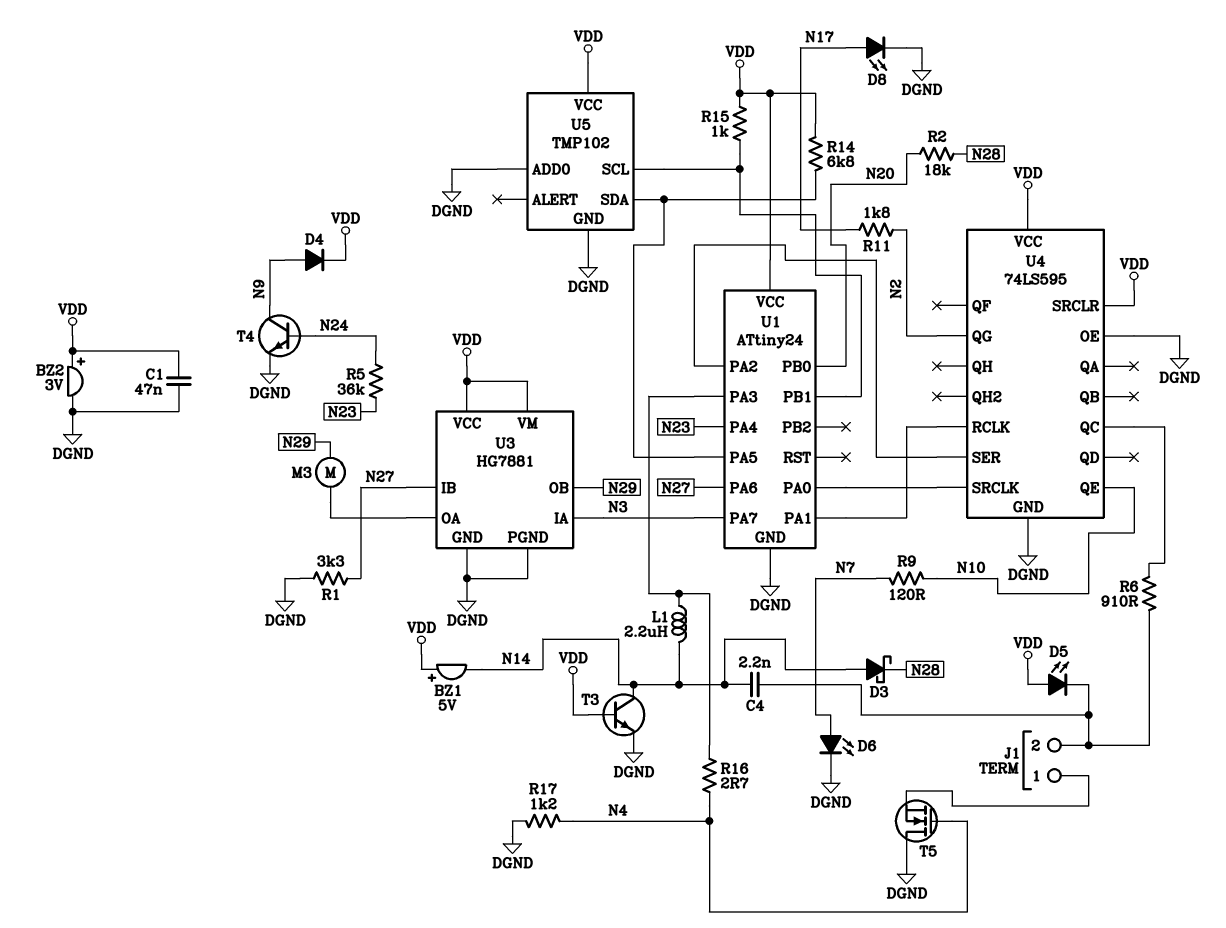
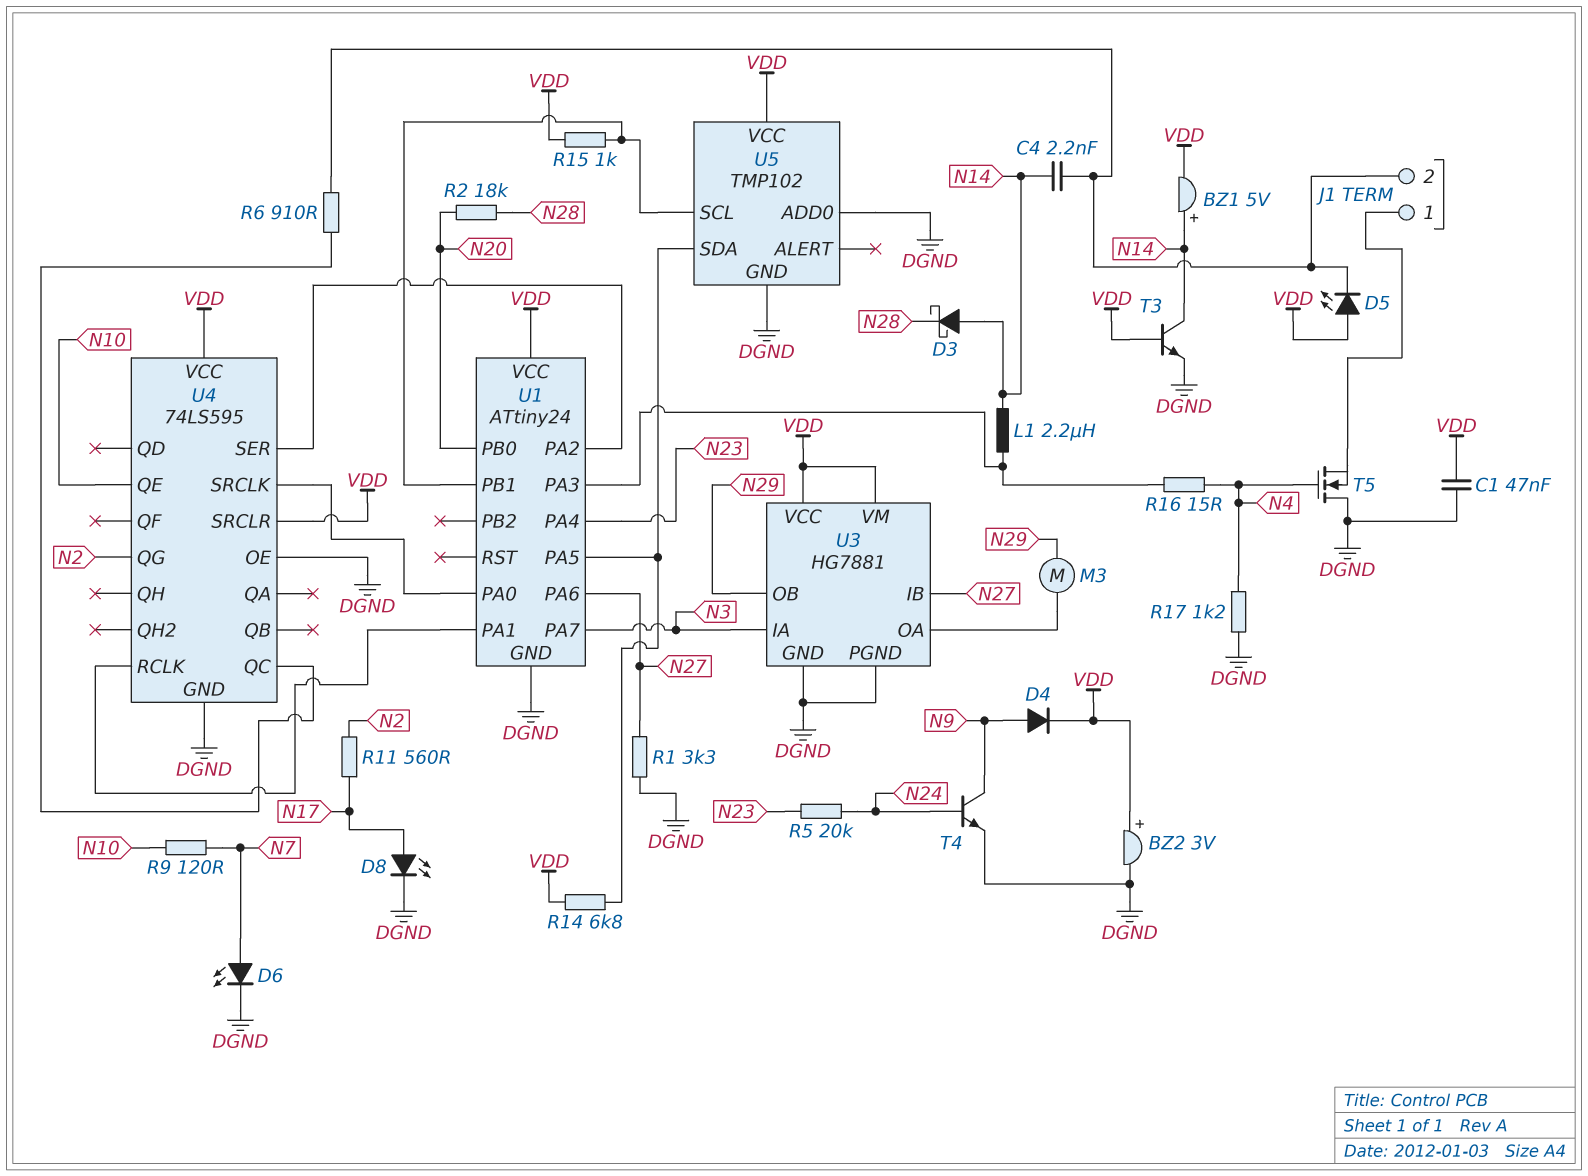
BZ1: buzzer 5V (plus VDD, minus N14) -> buzzer 5V (plus N14, minus VDD)
R5: 36k (N23, N24) -> 20k (N23, N24)
R11: 1.8k (N2, N17) -> 560 (N2, N17)
R16: 2.7 (N4, U1/PA3) -> 15 (N4, U1/PA3)

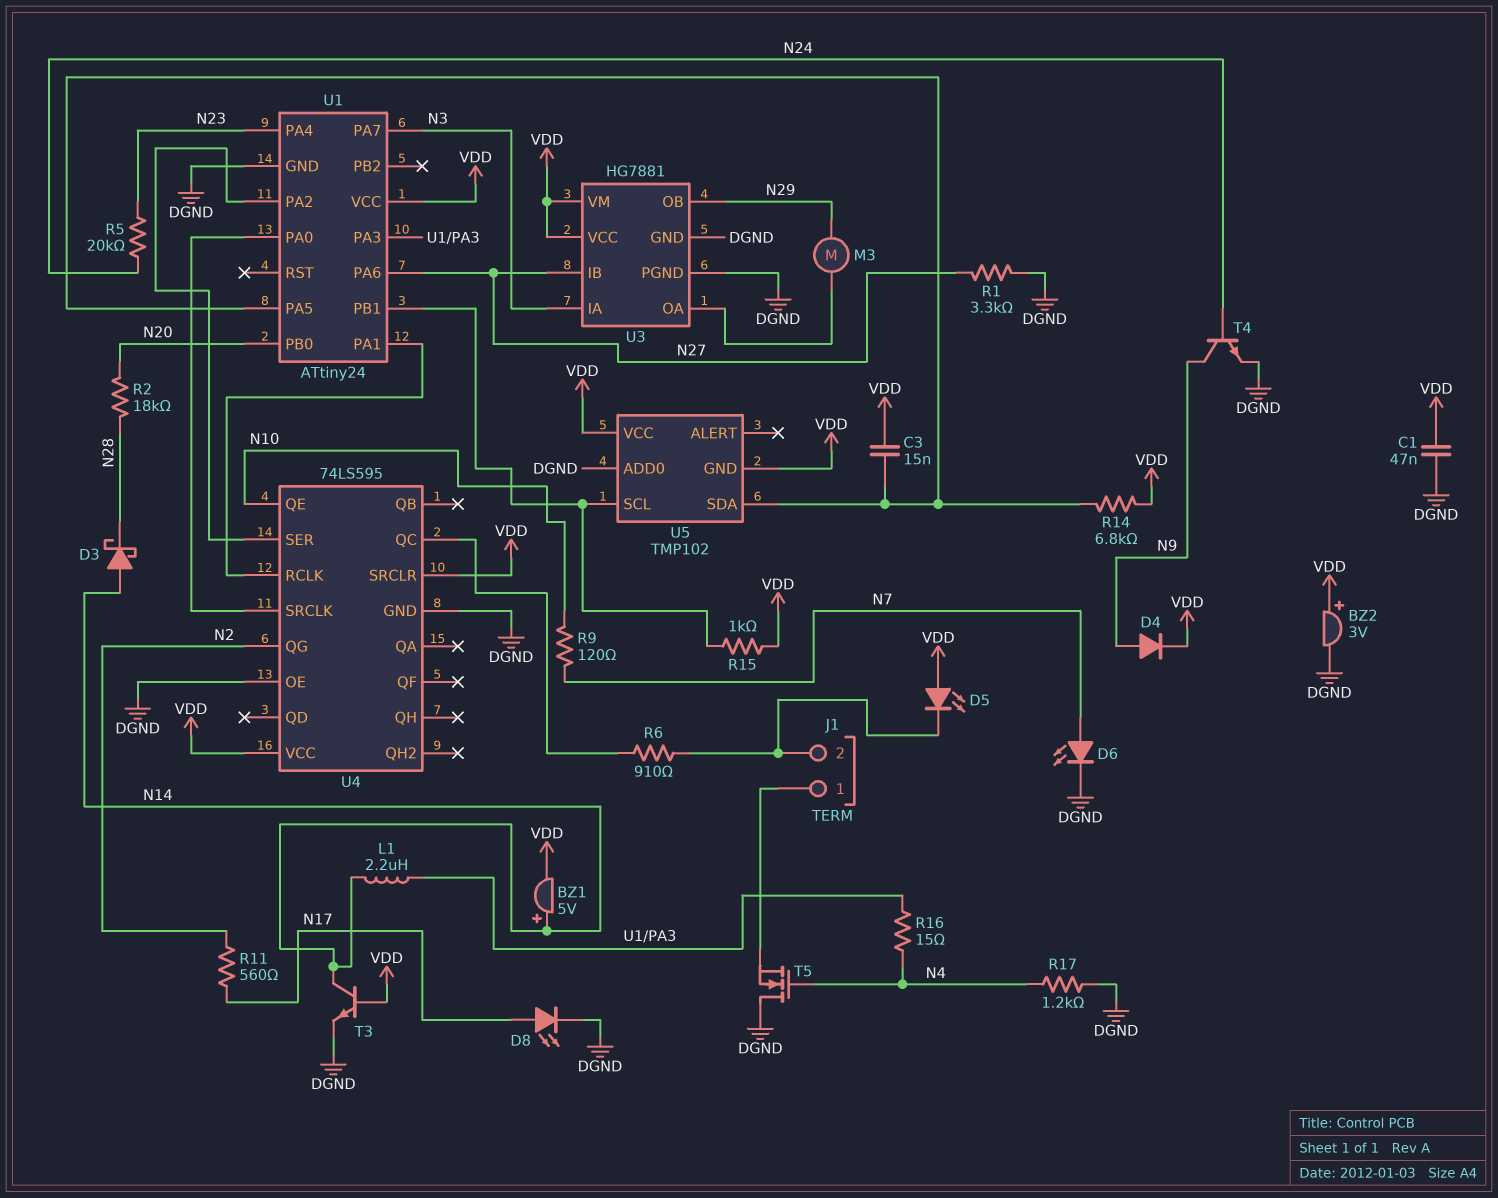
C3: none -> 15nF (U1/PA5, VDD)
C4: 2.2nF (J1/2, N14) -> none
U5 pin GND: DGND -> VDD

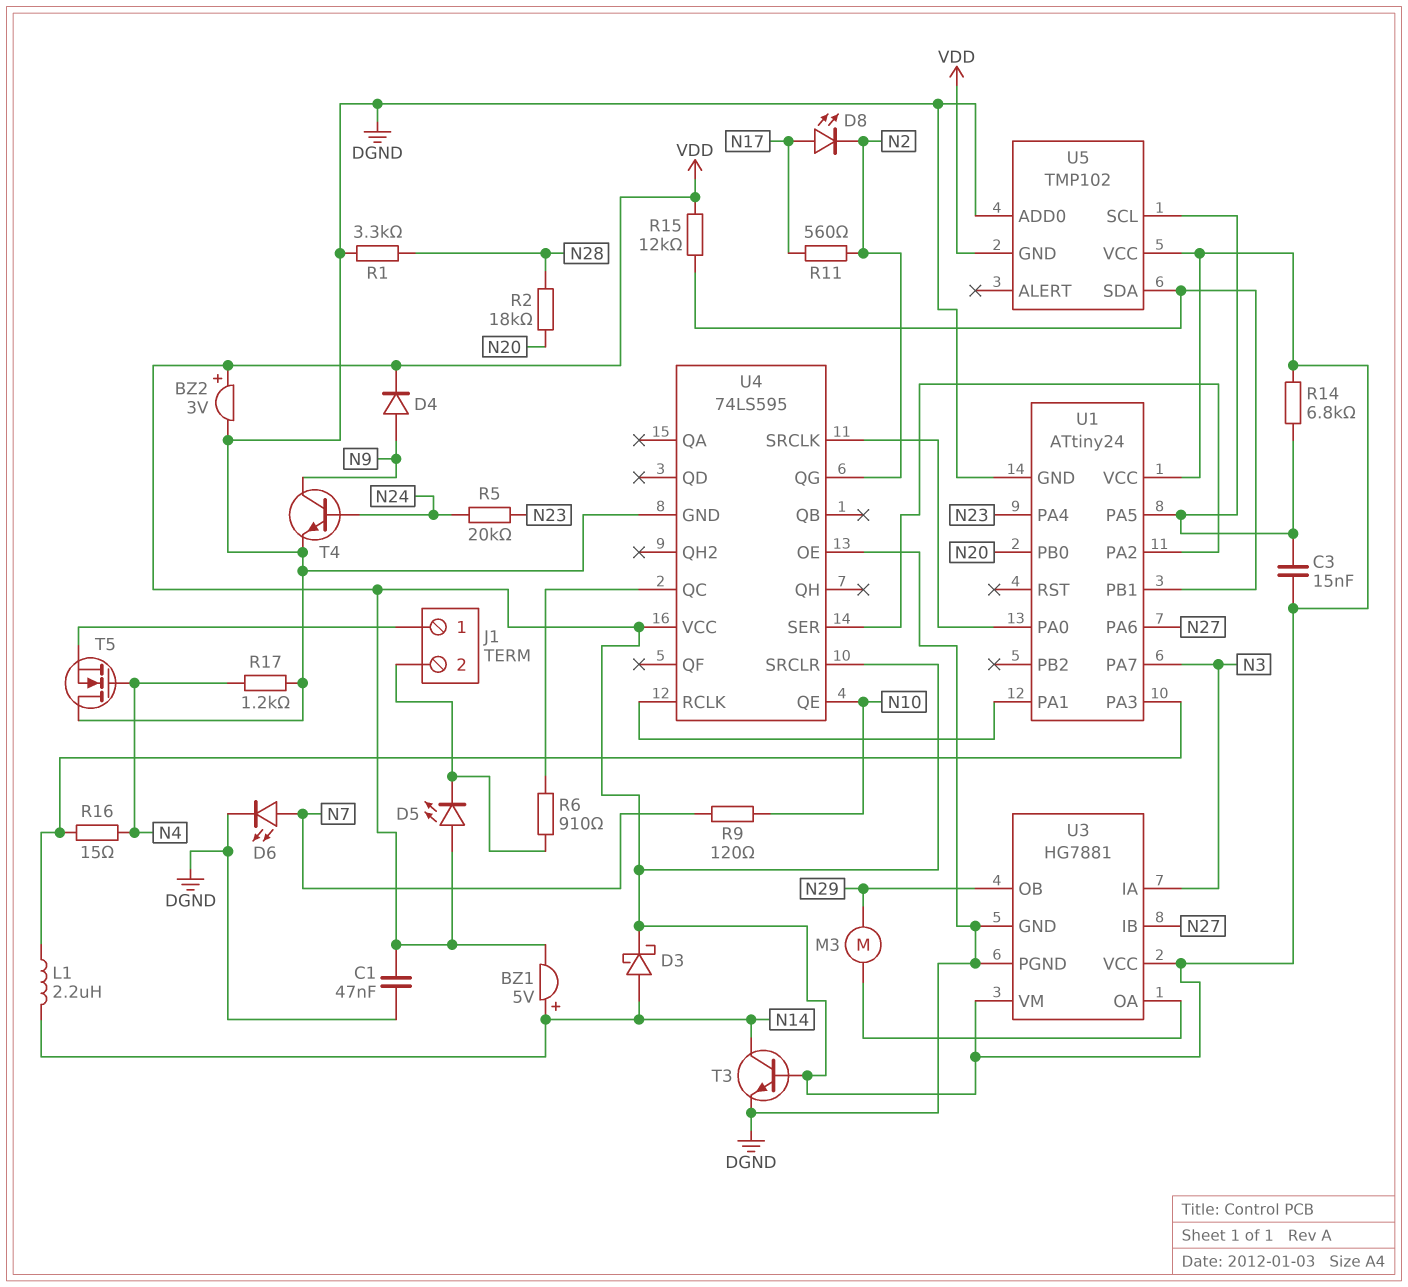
D3: schottky (A N14, K N28) -> schottky (A N14, K VDD)
D8: LED (A N17, K DGND) -> LED (A N17, K N2)
R1: 3.3k (DGND, N27) -> 3.3k (DGND, N28)
R15: 1k (U1/PB1, VDD) -> 12k (U1/PB1, VDD)
U5 pin SCL: U1/PB1 -> U1/PA5
U5 pin SDA: U1/PA5 -> U1/PB1

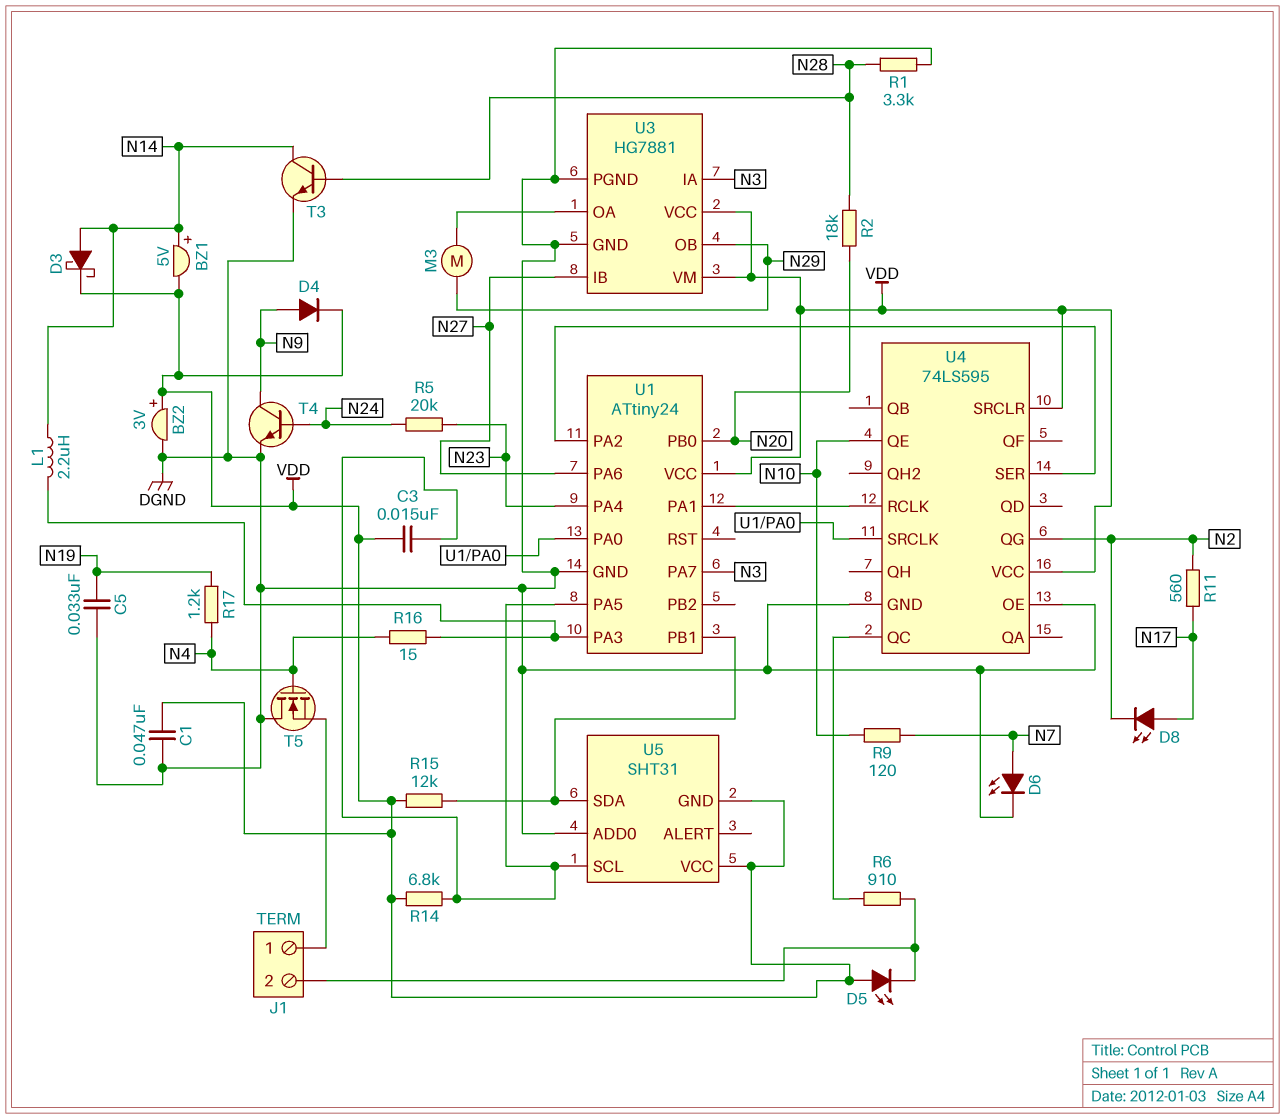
C5: none -> 33nF (DGND, N19)
R17: 1.2k (DGND, N4) -> 1.2k (N4, N19)
T3: NPN (B VDD, C N14, E DGND) -> NPN (B N28, C N14, E DGND)
U5: TMP102 -> SHT31

